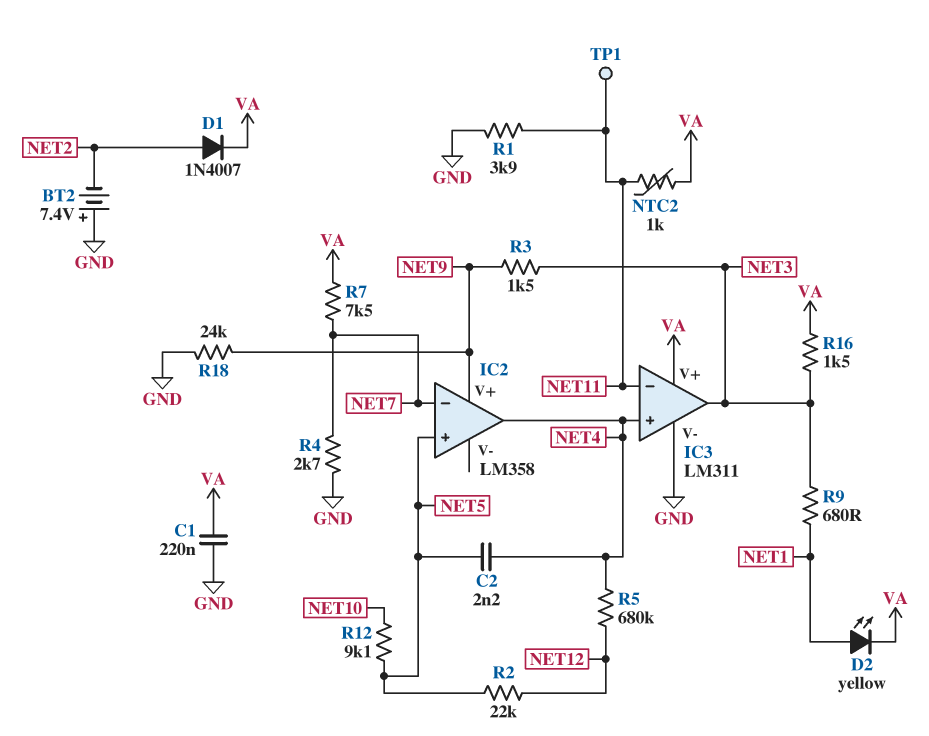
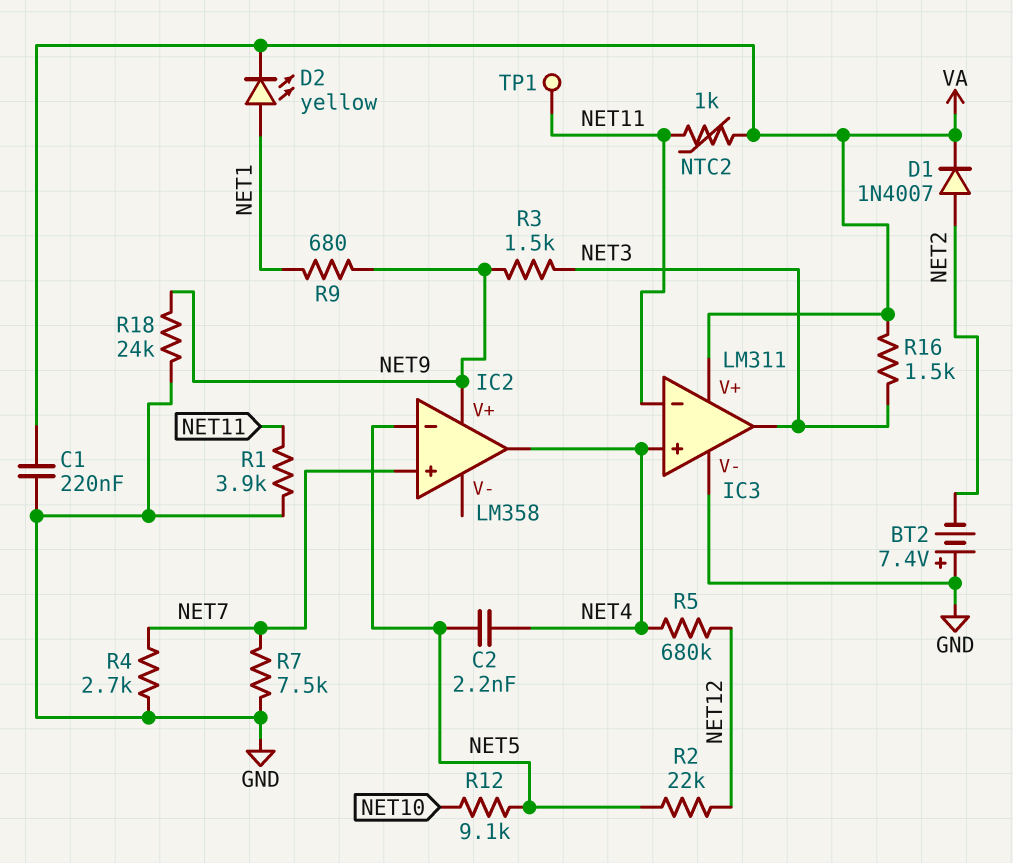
IC2 pin in+: NET5 -> NET7
IC2 pin in-: NET7 -> NET5
R7: 7.5k (NET7, VA) -> 7.5k (GND, NET7)
R9: 680 (NET1, NET3) -> 680 (NET1, NET9)

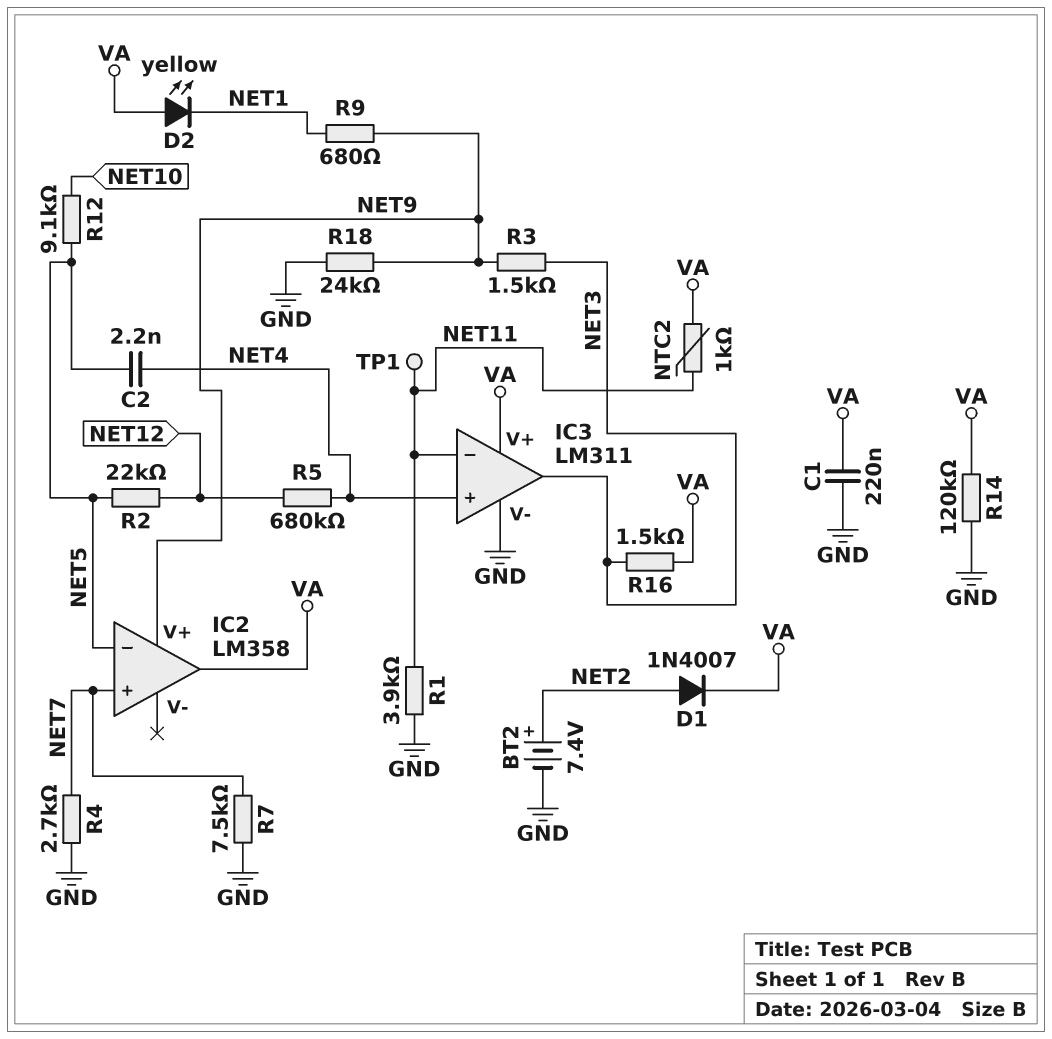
BT2: 7.4V (plus GND, minus NET2) -> 7.4V (plus NET2, minus GND)
D2: LED yellow (A NET1, K VA) -> LED yellow (A VA, K NET1)
IC2 pin out: NET4 -> VA
R14: none -> 120k (GND, VA)

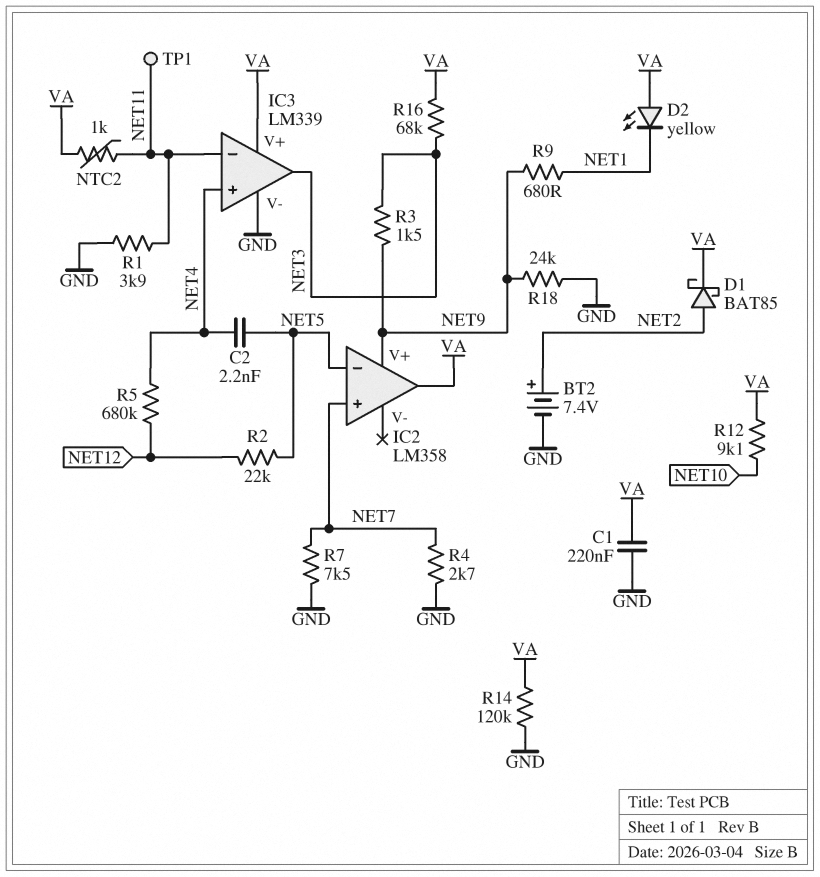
D1: diode 1N4007 (A NET2, K VA) -> schottky BAT85 (A NET2, K VA)
IC3: LM311 -> LM339
R12: 9.1k (NET5, NET10) -> 9.1k (NET10, VA)
R16: 1.5k (NET3, VA) -> 68k (NET3, VA)

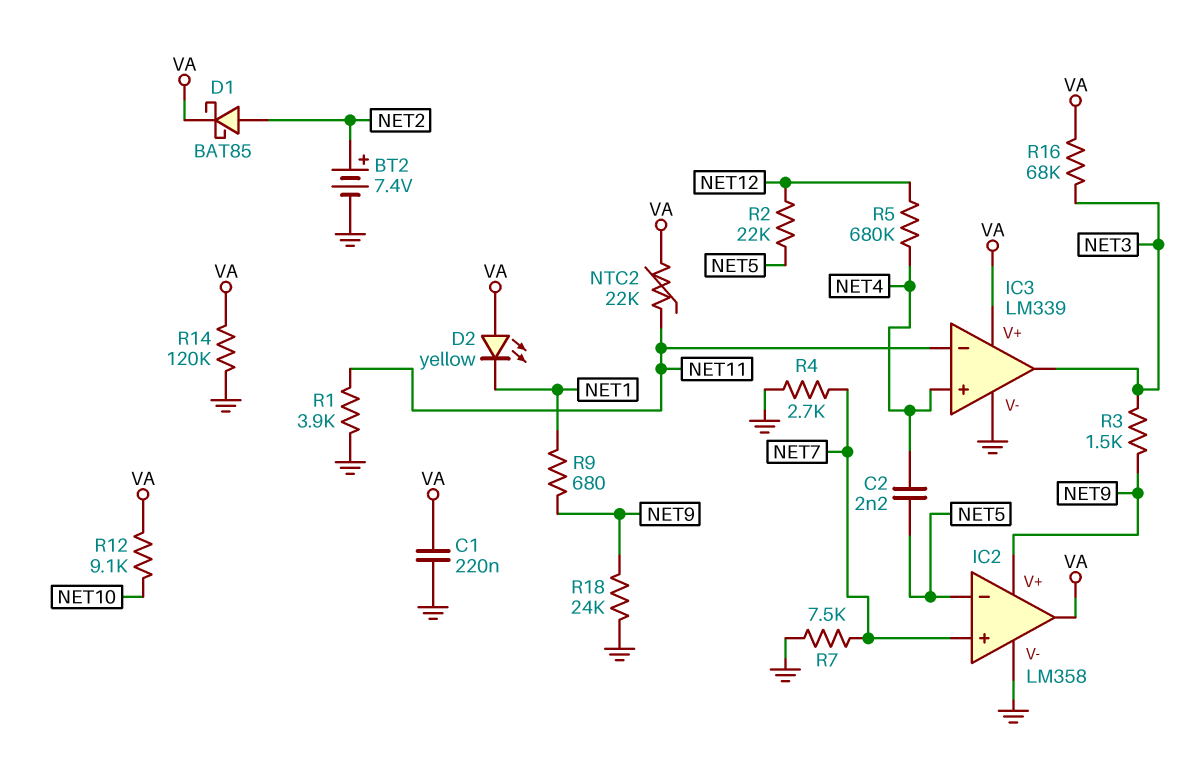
IC2 pin V-: none -> GND
NTC2: 1k (NET11, VA) -> 22k (NET11, VA)
TP1: test point (NET11) -> none

